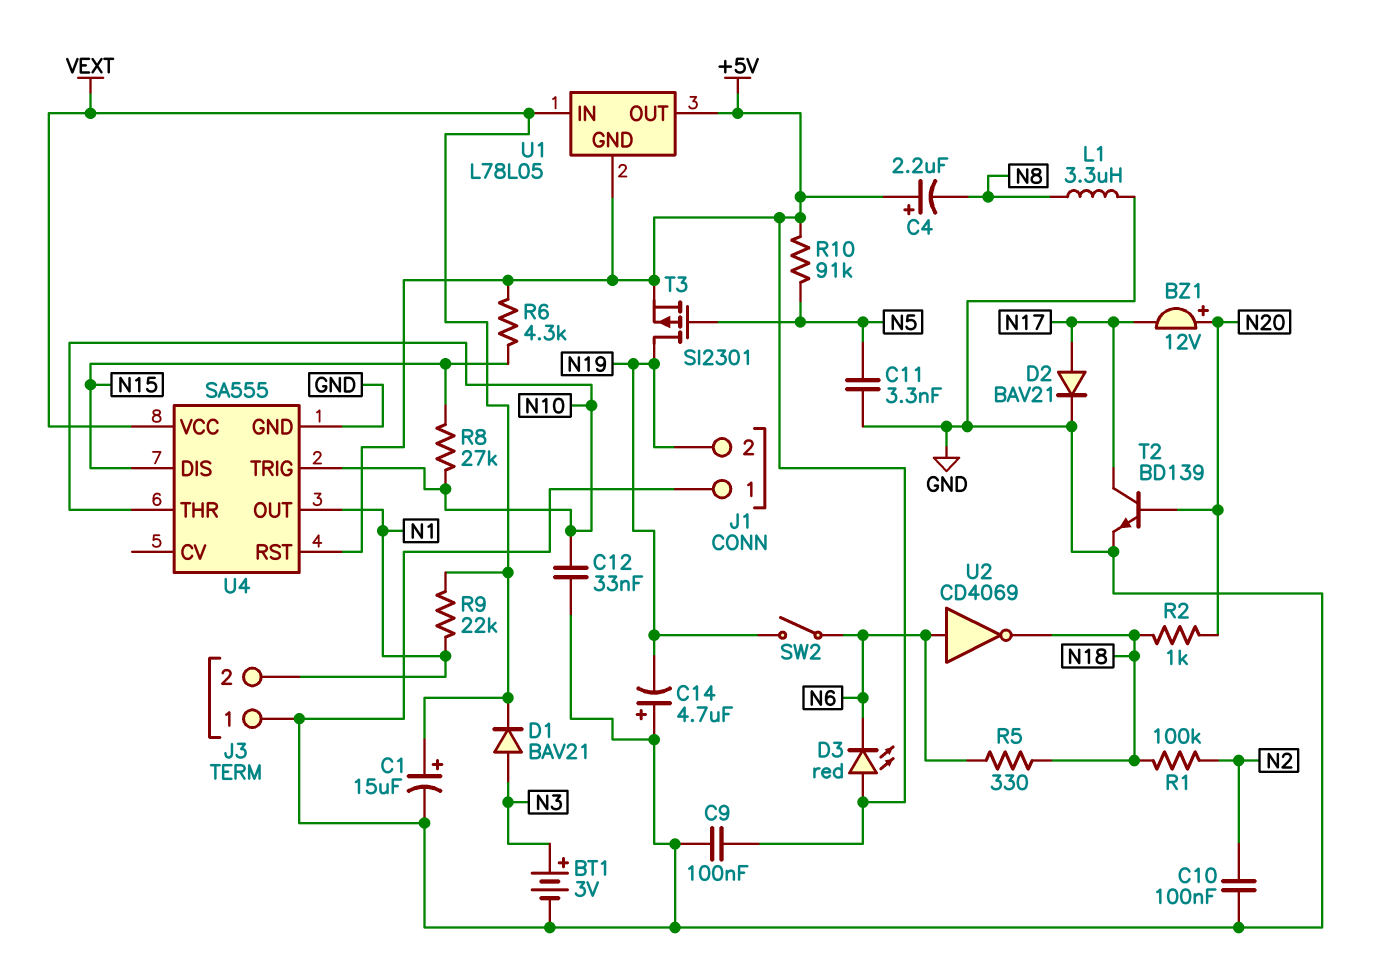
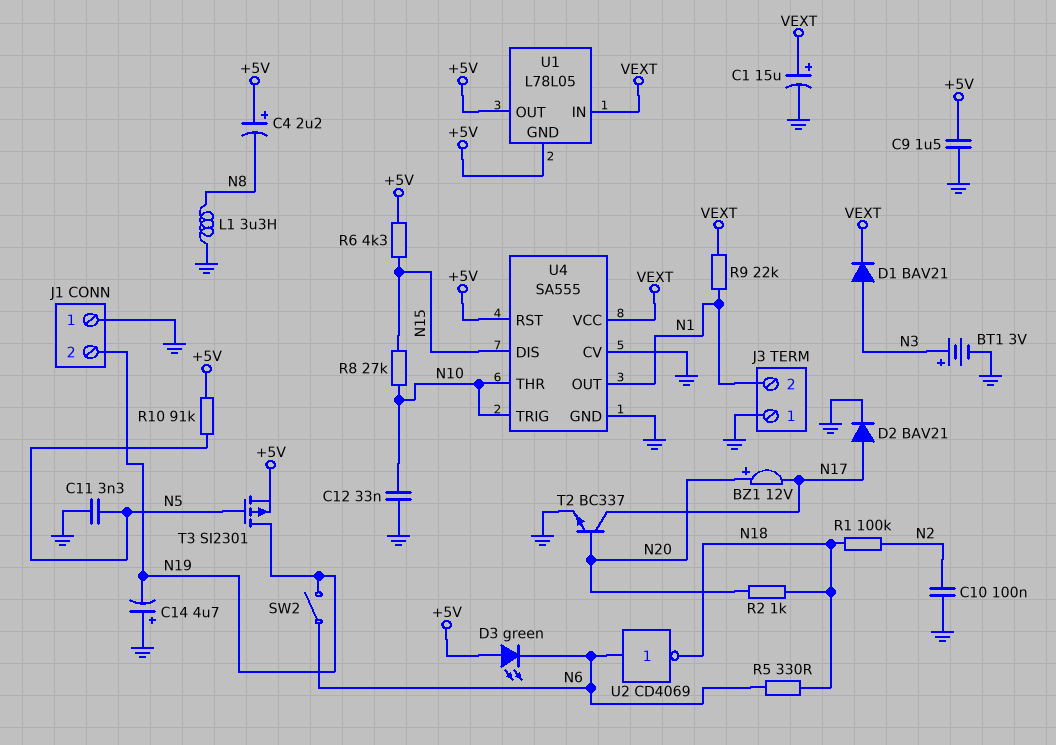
C9: 100nF (+5V, GND) -> 1.5uF (+5V, GND)
D3: LED red (A +5V, K N6) -> LED green (A +5V, K N6)
T2: NPN BD139 (B N20, C N17, E GND) -> NPN BC337 (B N20, C N17, E GND)
U4 pin CV: none -> GND

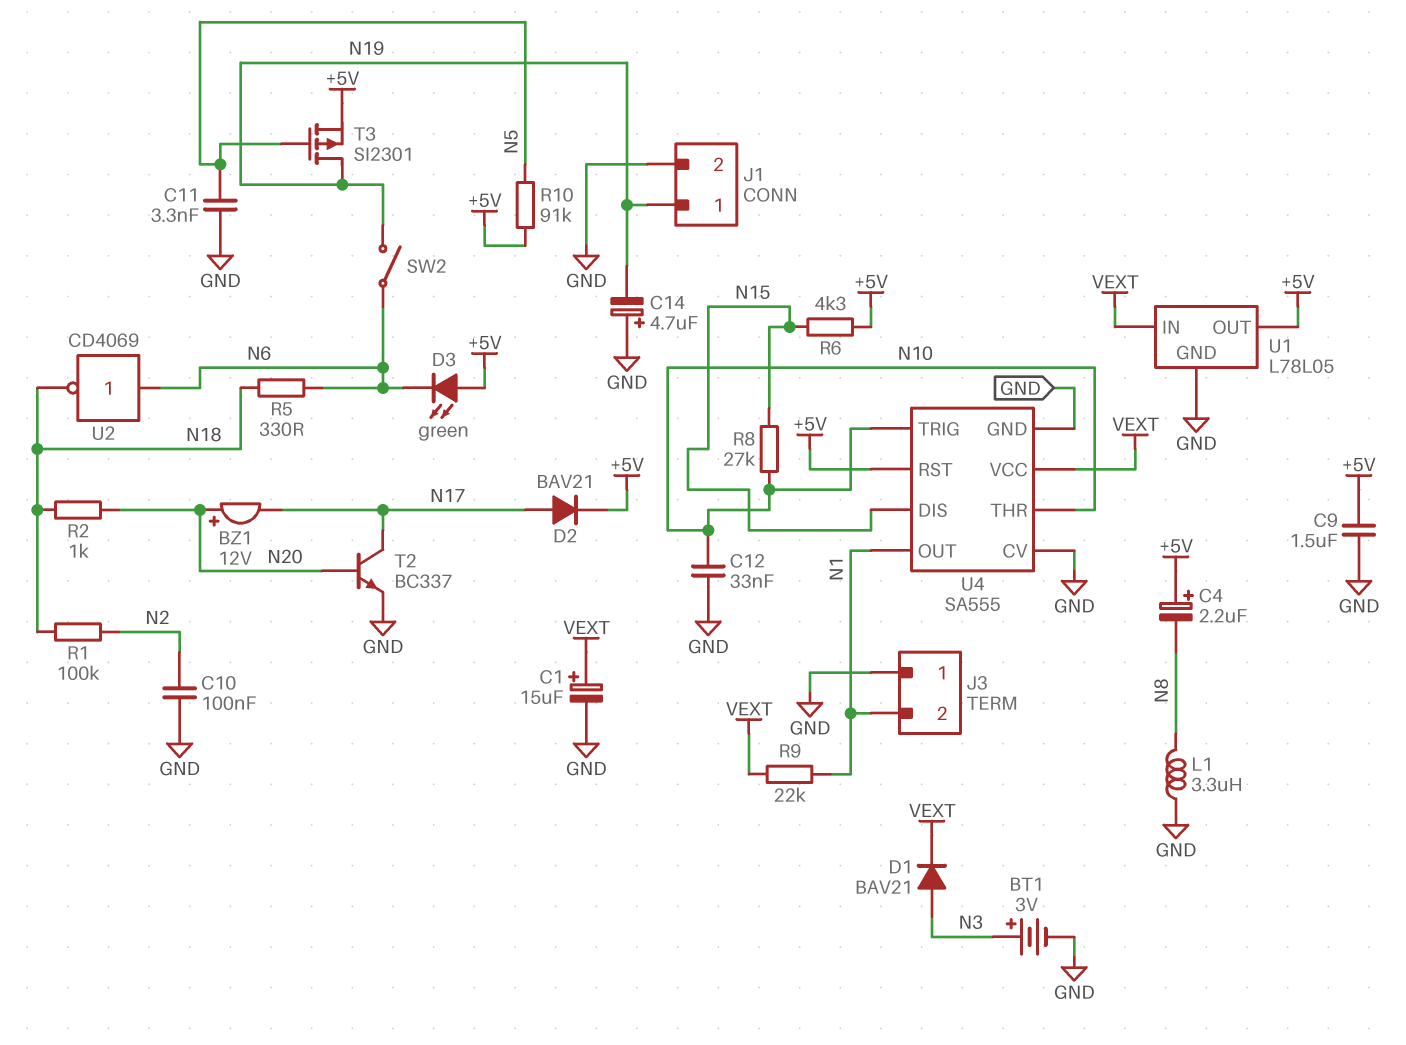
D2: diode BAV21 (A N17, K GND) -> diode BAV21 (A N17, K +5V)
J1 pin 1: GND -> N19
J1 pin 2: N19 -> GND
U1 pin GND: +5V -> GND

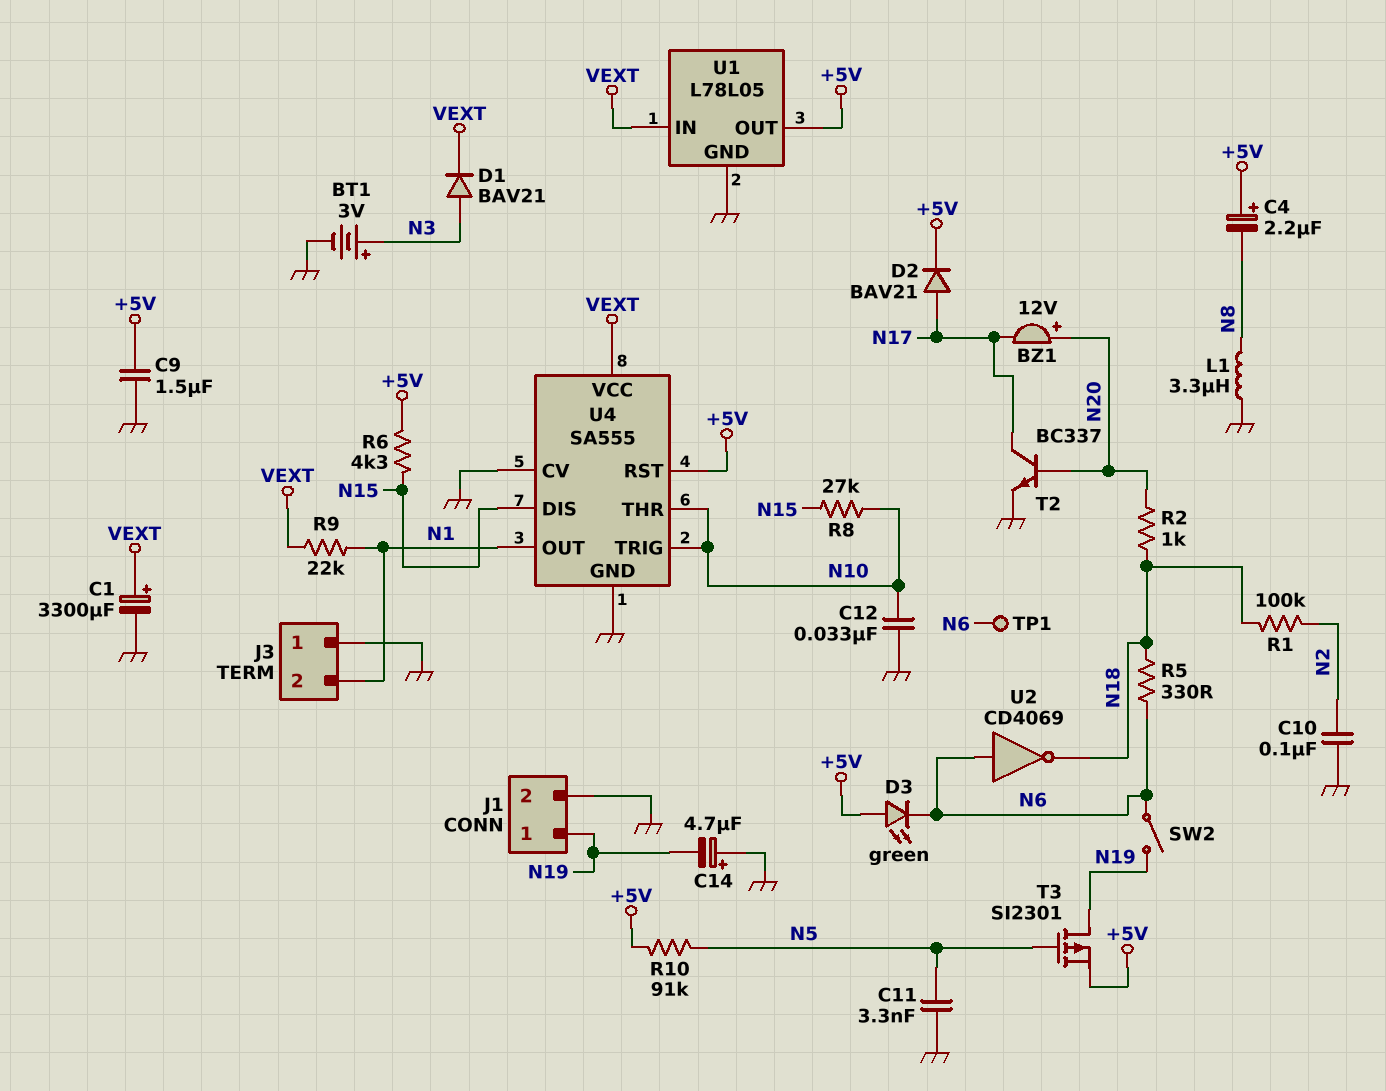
C1: 15uF (plus VEXT, minus GND) -> 3300uF (plus VEXT, minus GND)
TP1: none -> test point (N6)

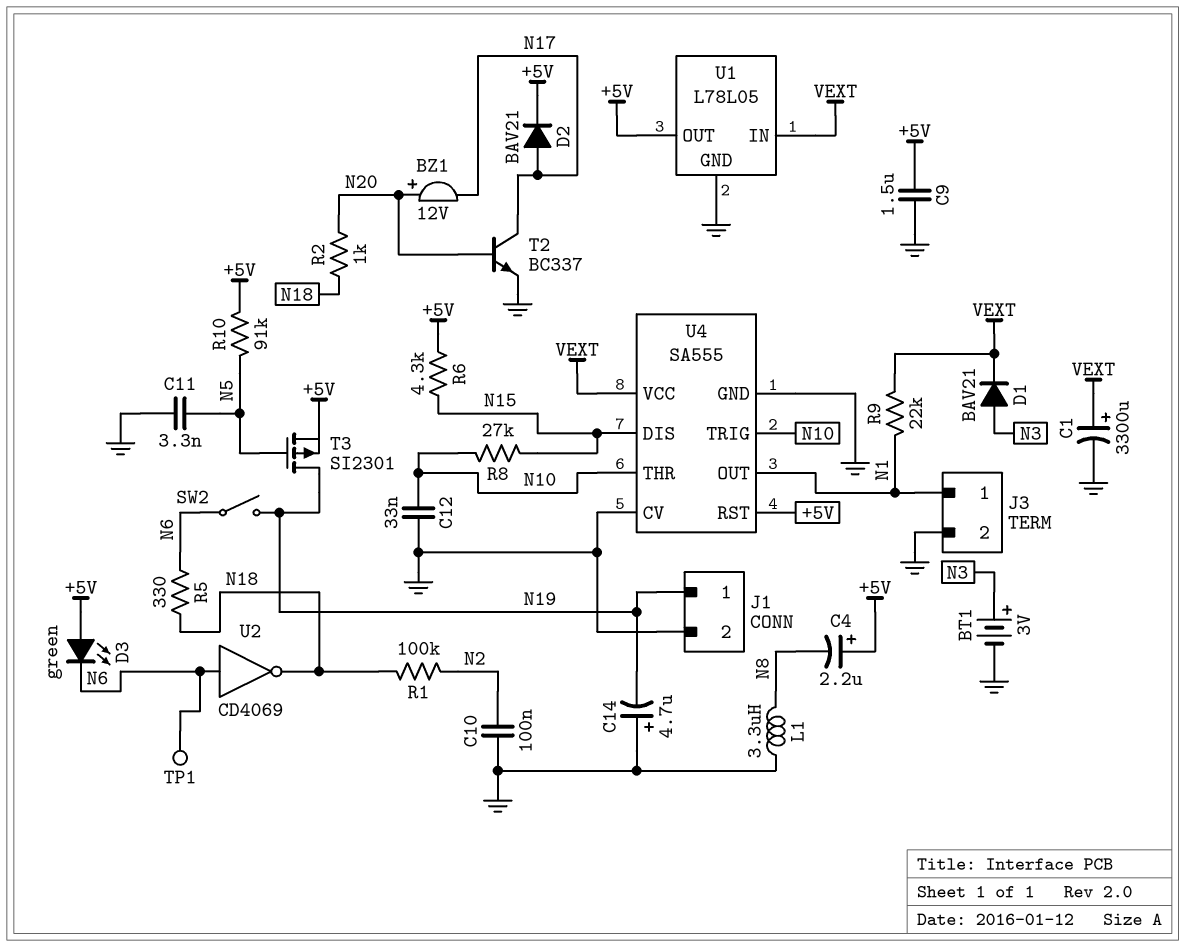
J3 pin 1: GND -> N1
J3 pin 2: N1 -> GND

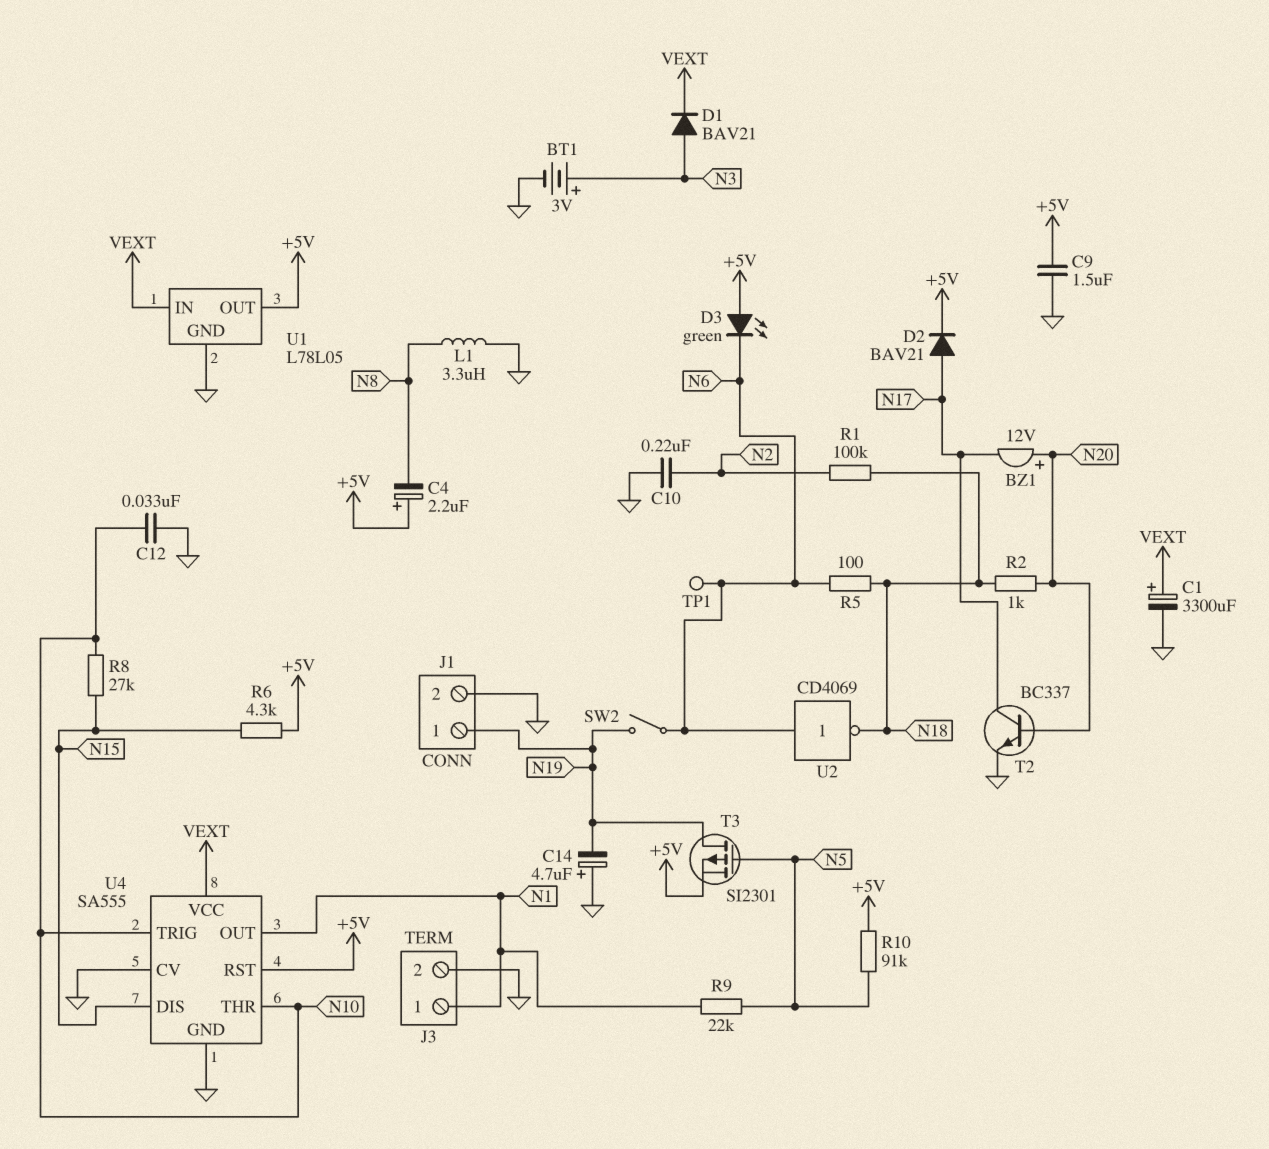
C10: 100nF (GND, N2) -> 220nF (GND, N2)
C11: 3.3nF (GND, N5) -> none
R5: 330 (N6, N18) -> 100 (N6, N18)
R9: 22k (N1, VEXT) -> 22k (N1, N5)

